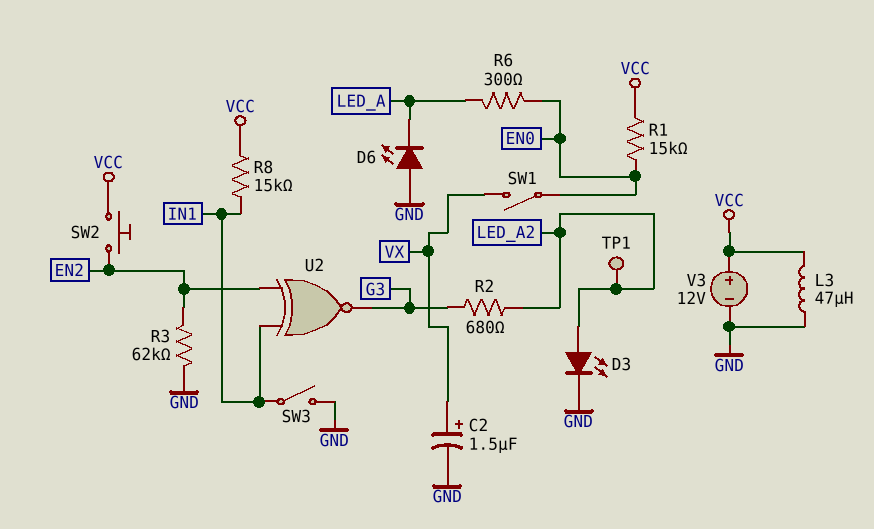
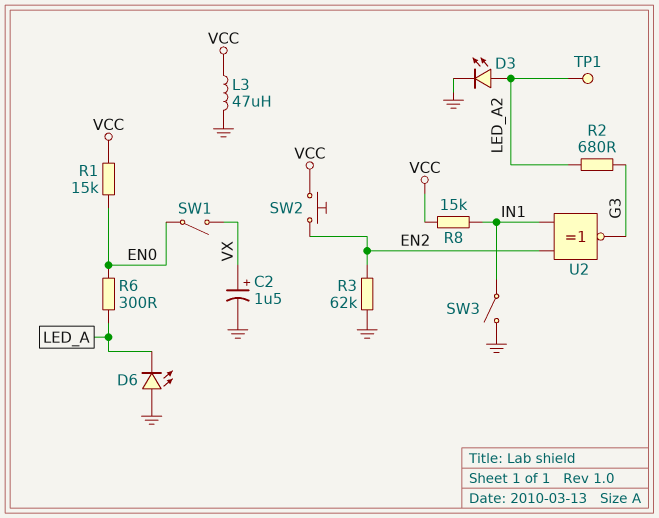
V3: 12V (plus VCC, minus GND) -> none

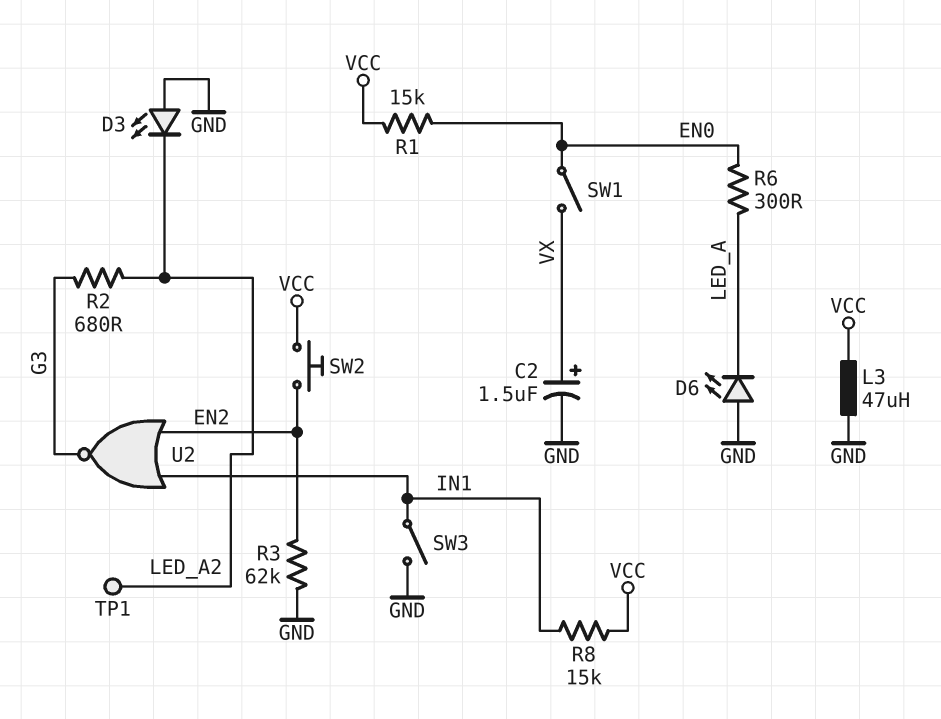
D3: LED (A LED_A2, K GND) -> LED (A GND, K LED_A2)
U2: XNOR (in EN2, in IN1, out G3) -> NOR (in EN2, in IN1, out G3)

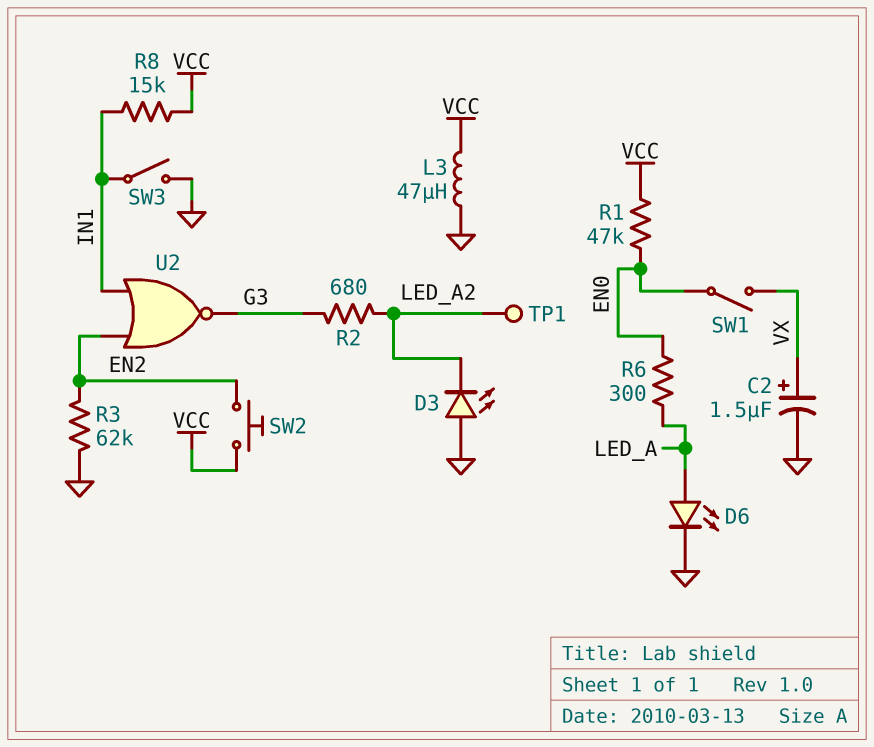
D6: LED (A GND, K LED_A) -> LED (A LED_A, K GND)
R1: 15k (EN0, VCC) -> 47k (EN0, VCC)

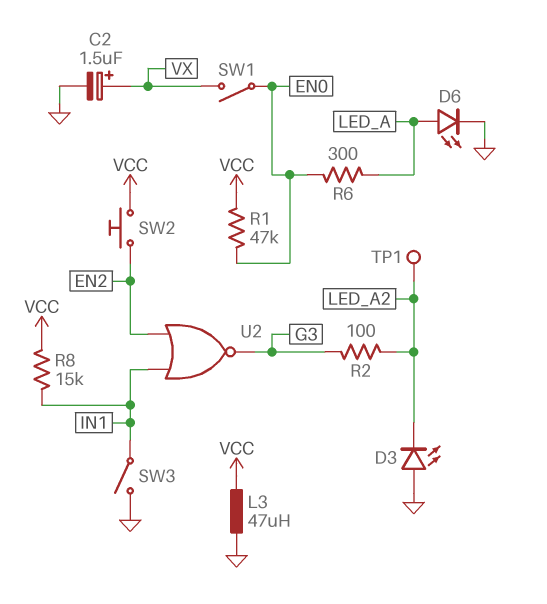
R2: 680 (G3, LED_A2) -> 100 (G3, LED_A2)
R3: 62k (EN2, GND) -> none

